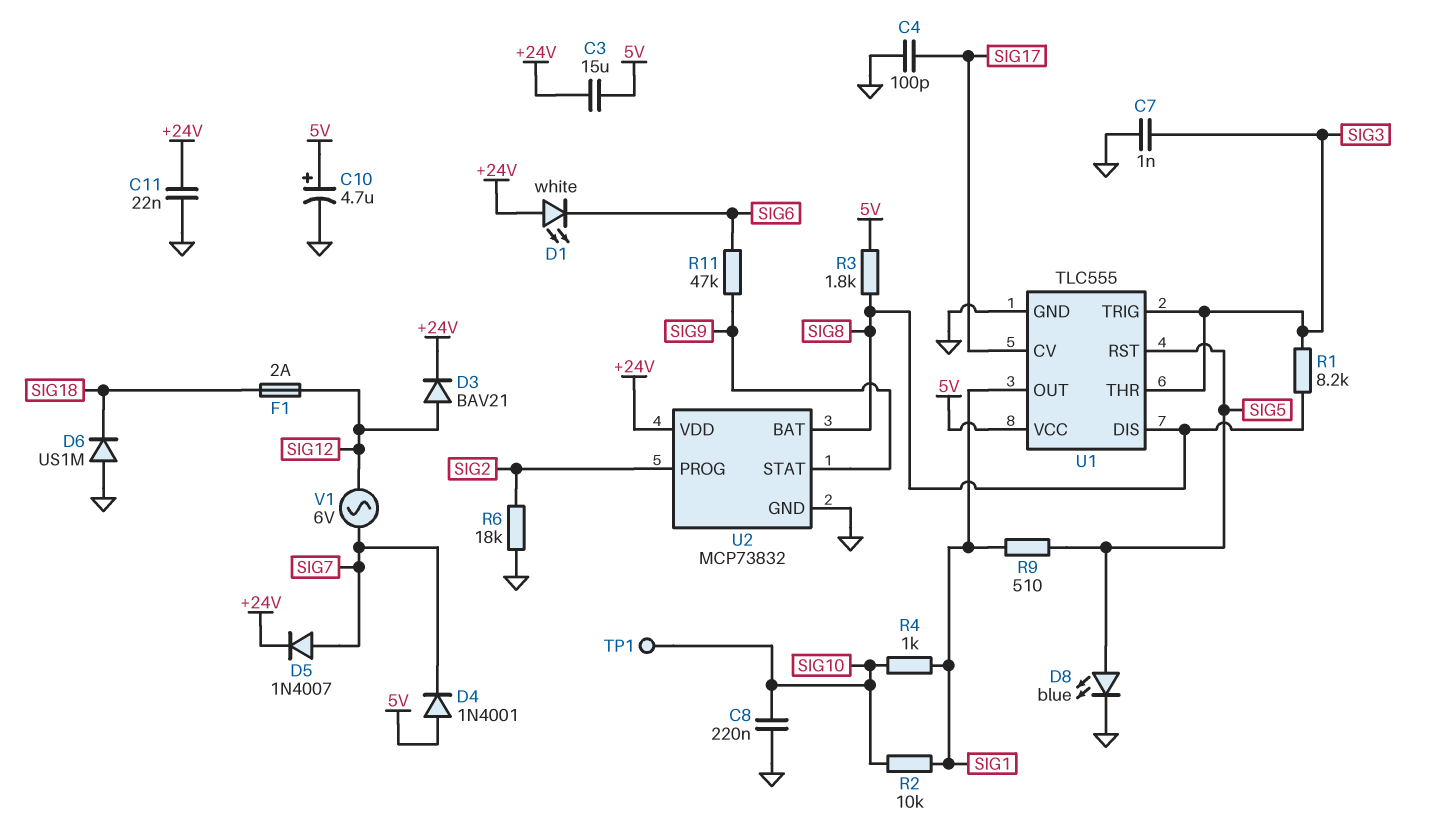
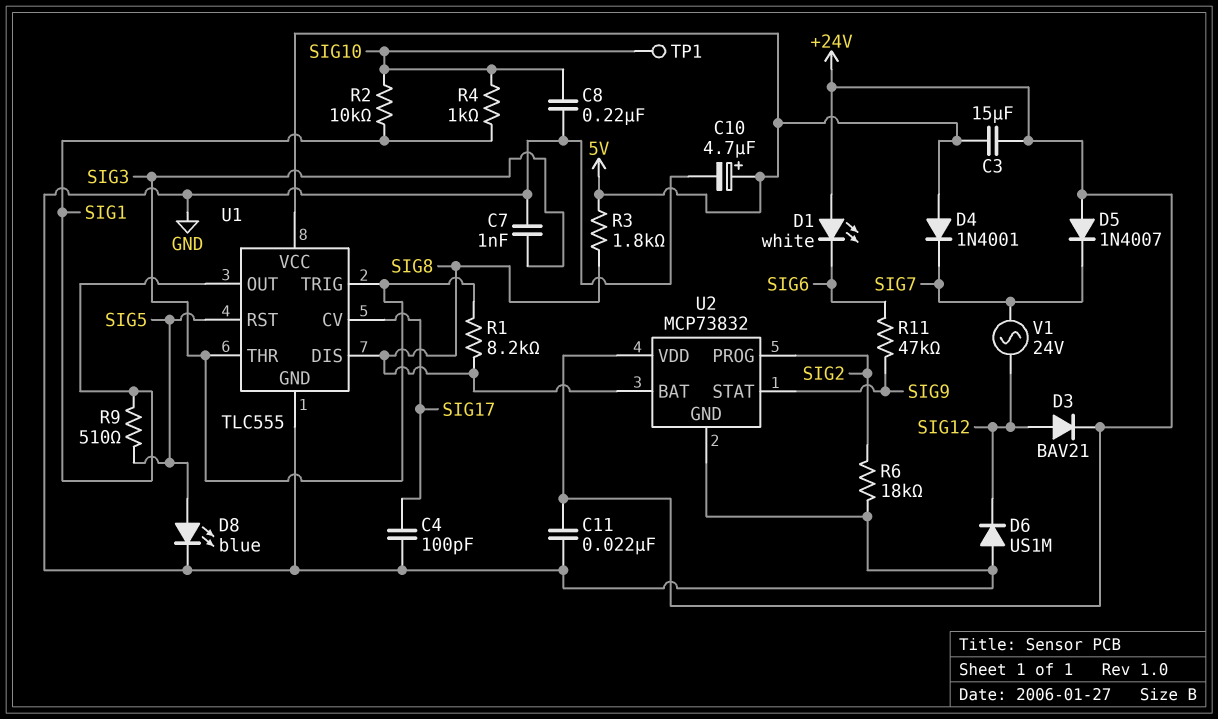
D5: diode 1N4007 (A SIG7, K +24V) -> diode 1N4007 (A +24V, K SIG7)
D6: diode US1M (A GND, K SIG18) -> diode US1M (A GND, K SIG12)
F1: 2A (SIG12, SIG18) -> none
V1: AC 6V (SIG7, SIG12) -> AC 24V (SIG7, SIG12)

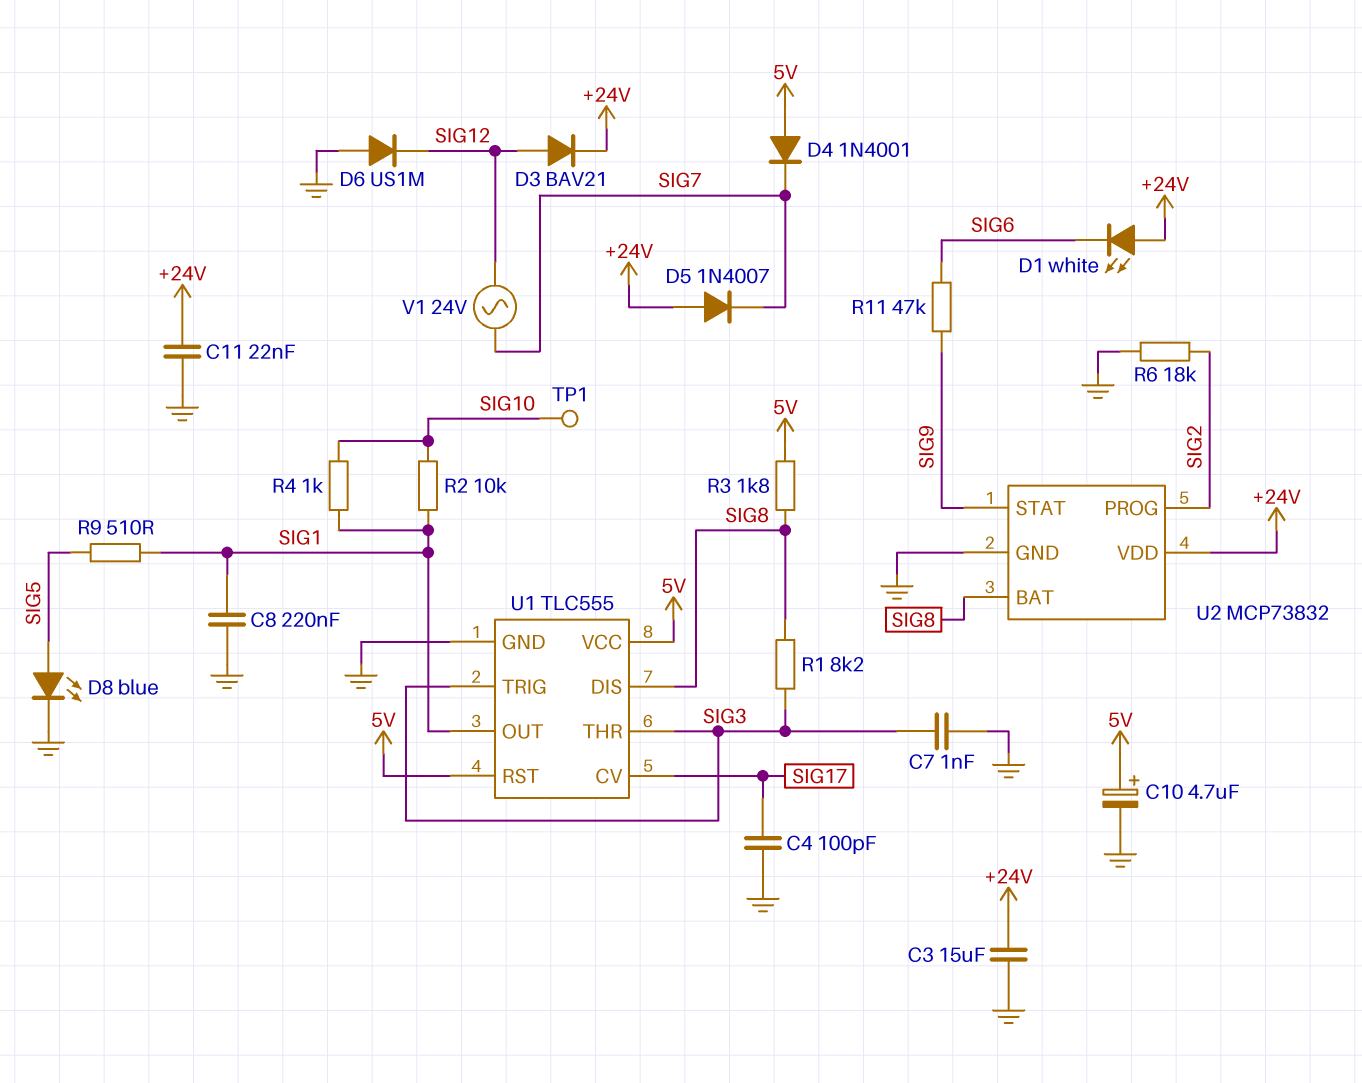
C3: 15uF (+24V, 5V) -> 15uF (+24V, GND)
C8: 220nF (GND, SIG10) -> 220nF (GND, SIG1)
U1 pin RST: SIG5 -> 5V

